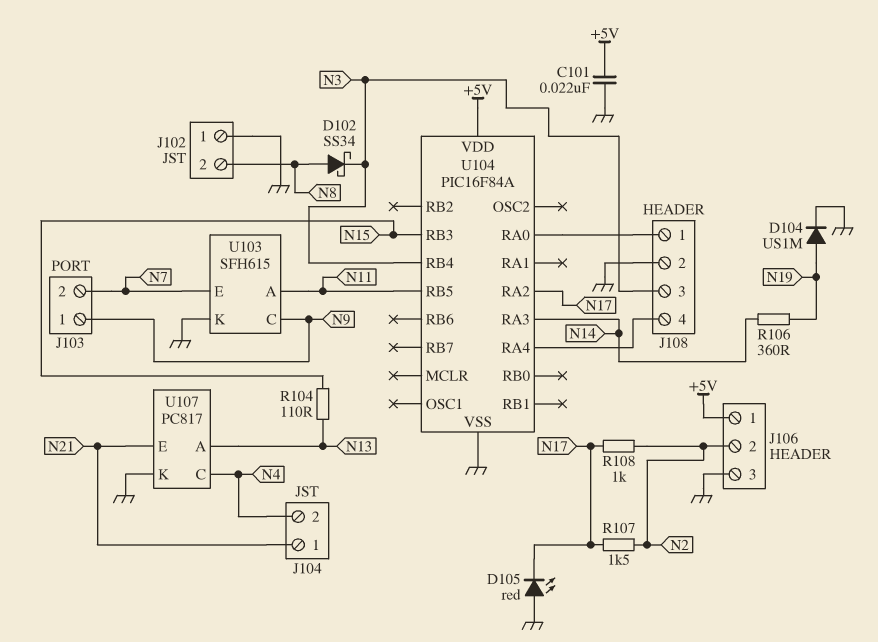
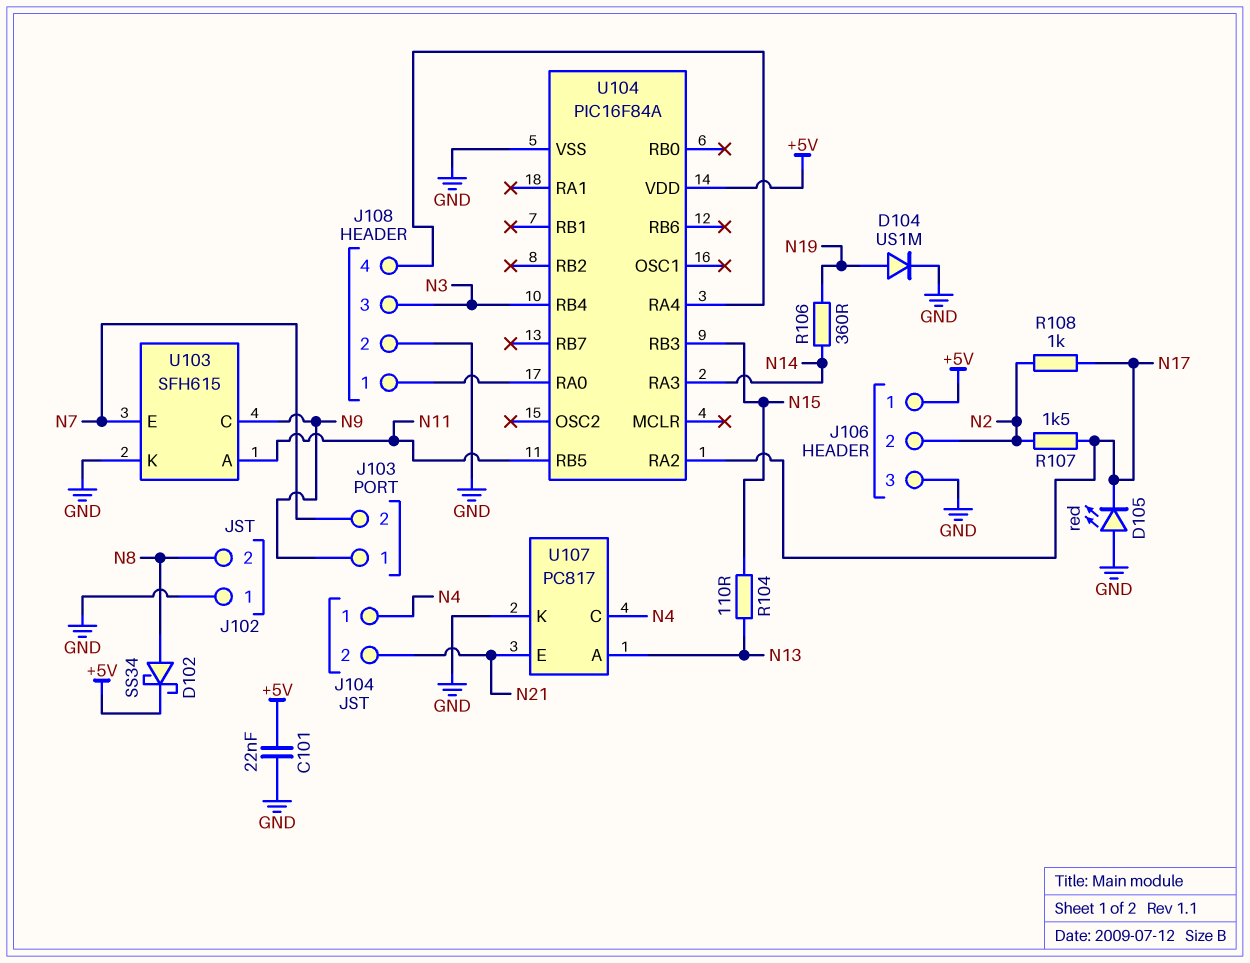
D102: schottky SS34 (A N8, K N3) -> schottky SS34 (A N8, K +5V)
J104 pin 1: N21 -> N4
J104 pin 2: N4 -> N21

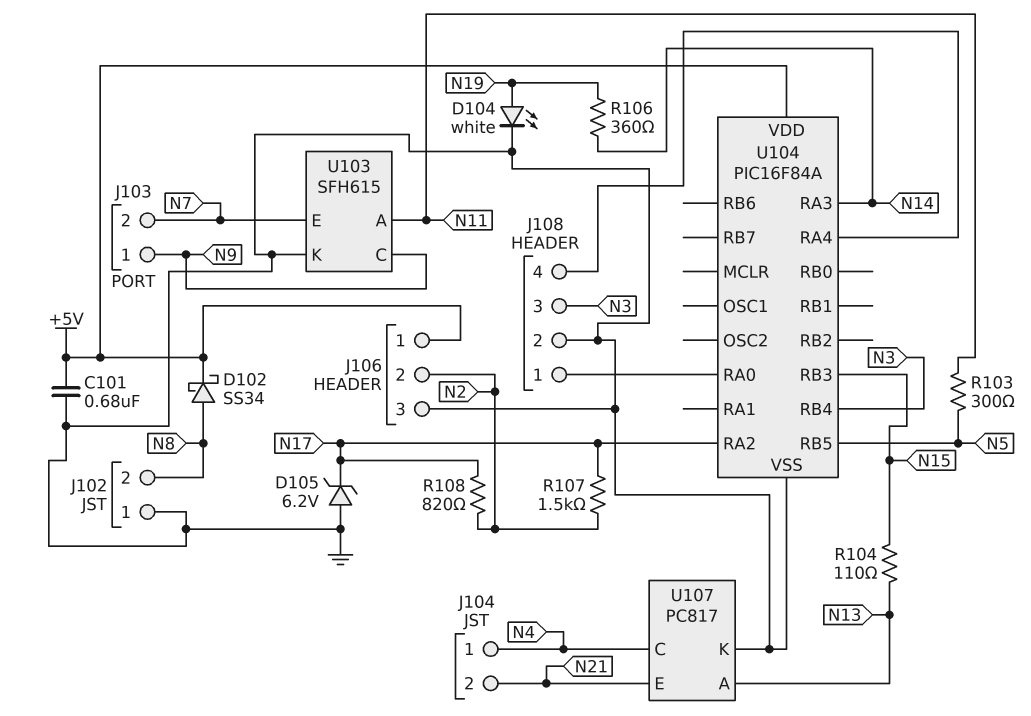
C101: 22nF (+5V, GND) -> 680nF (+5V, GND)
D104: diode US1M (A N19, K GND) -> LED white (A N19, K GND)
D105: LED red (A GND, K N17) -> zener 6.2V (A GND, K N17)
R103: none -> 300 (N5, N11)
R108: 1k (N2, N17) -> 820 (N2, N17)
U104 pin RB5: N11 -> N5

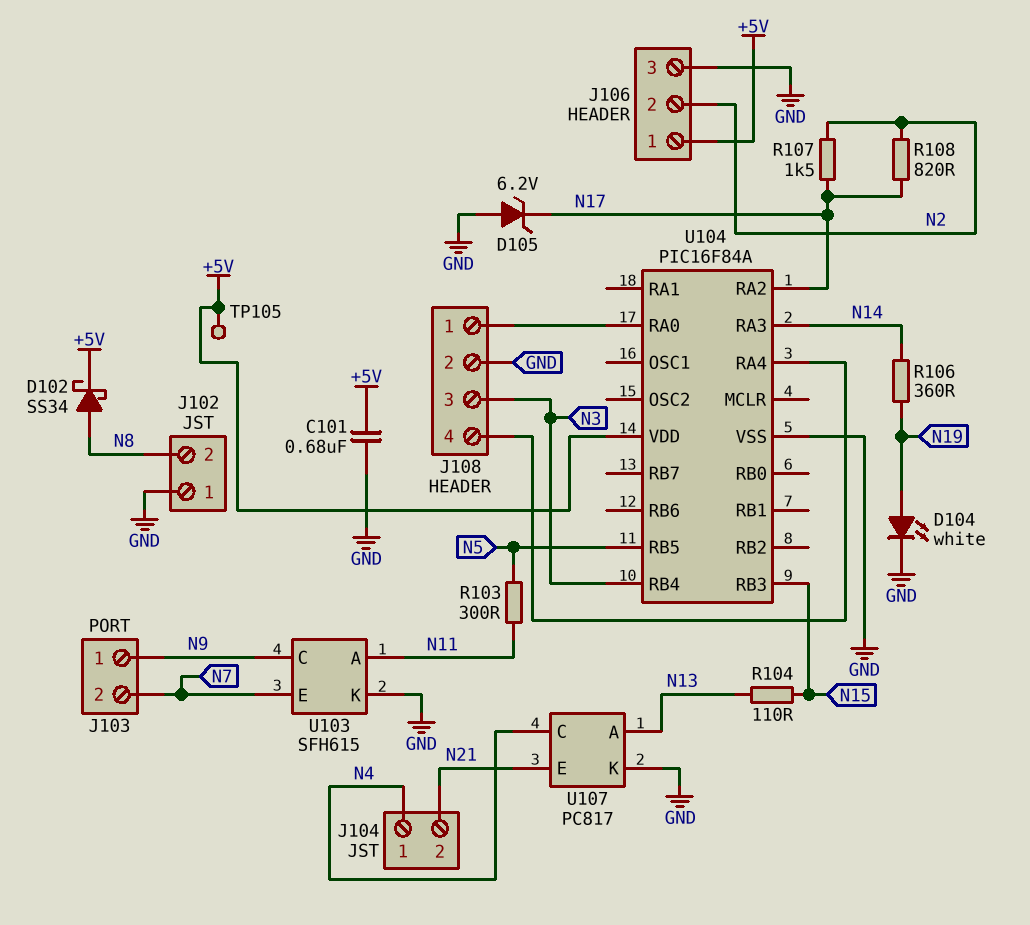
TP105: none -> test point (+5V)

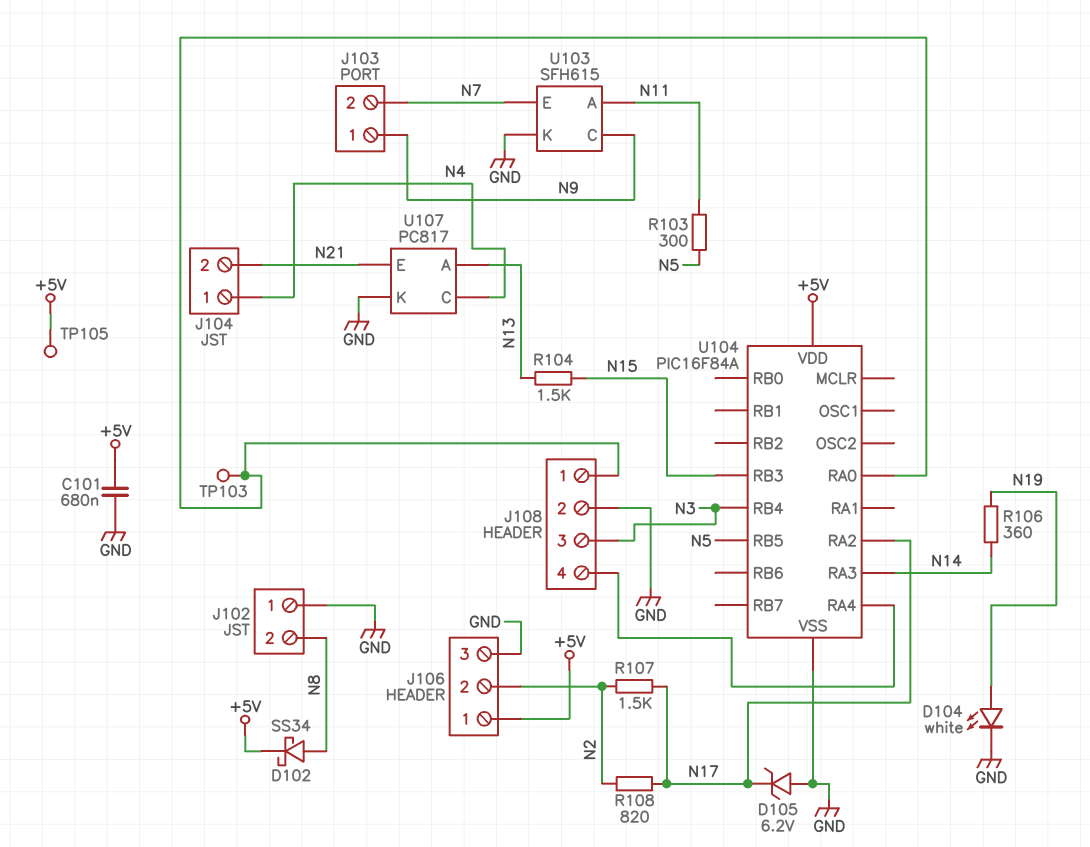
R104: 110 (N13, N15) -> 1.5k (N13, N15)
TP103: none -> test point (J108/1)

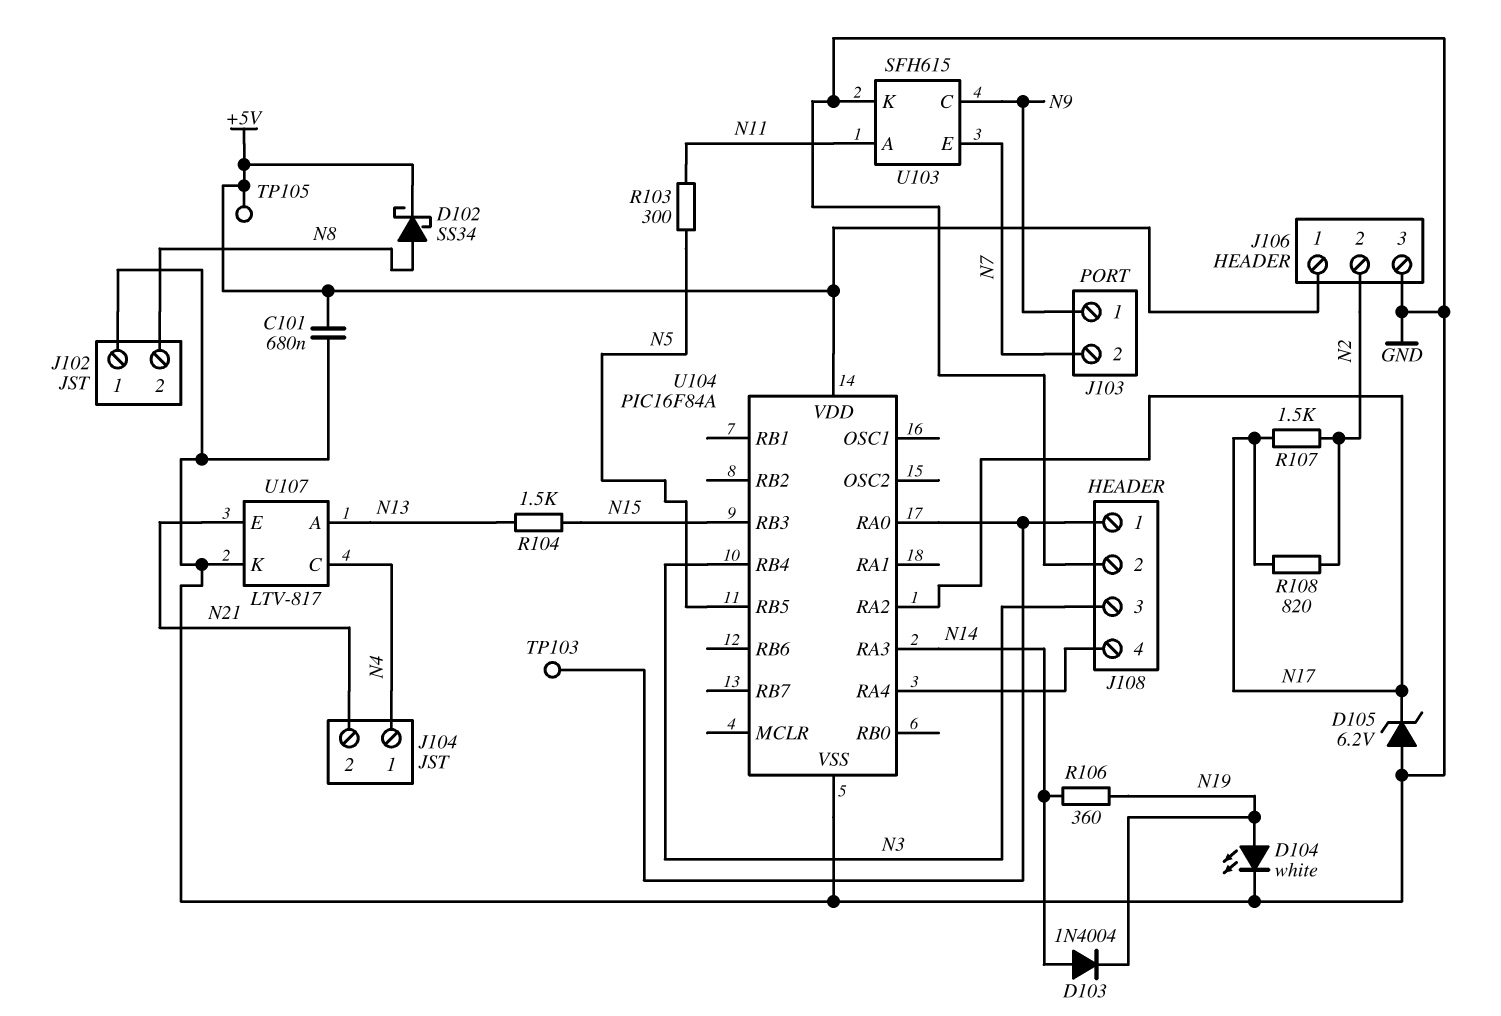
D103: none -> diode 1N4004 (A N14, K N19)
U107: PC817 -> LTV-817

